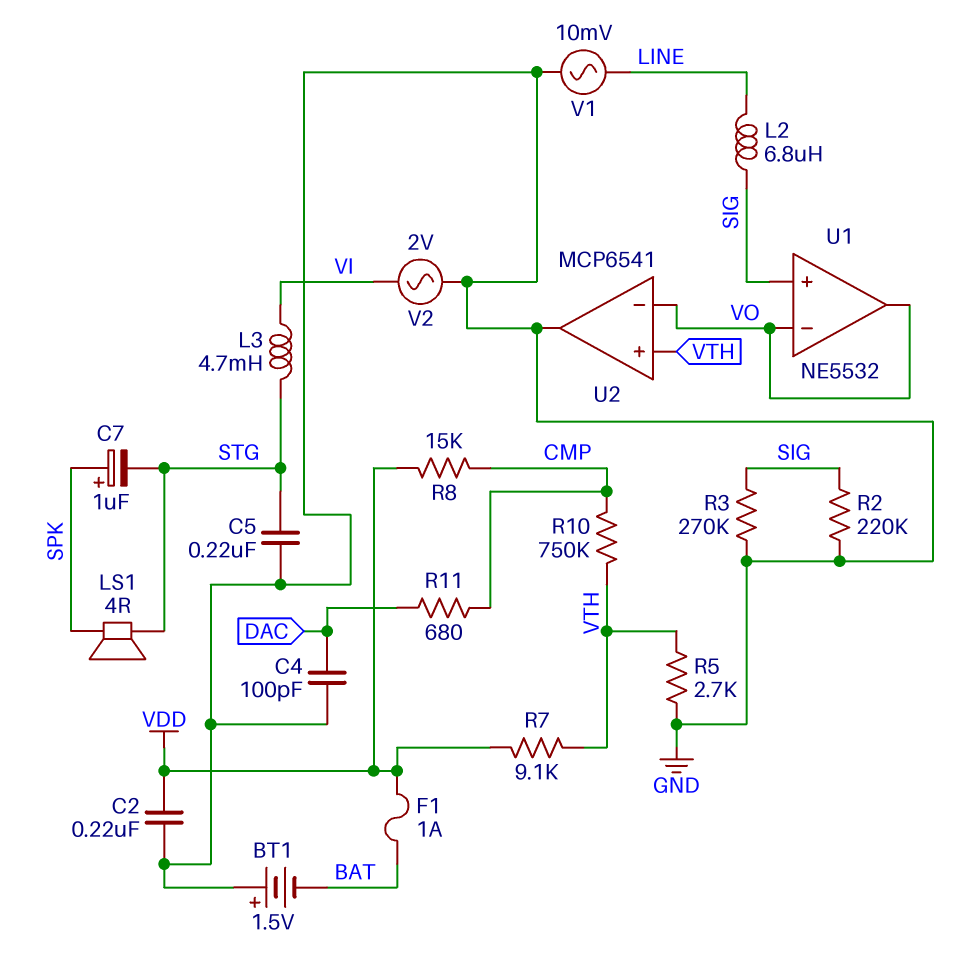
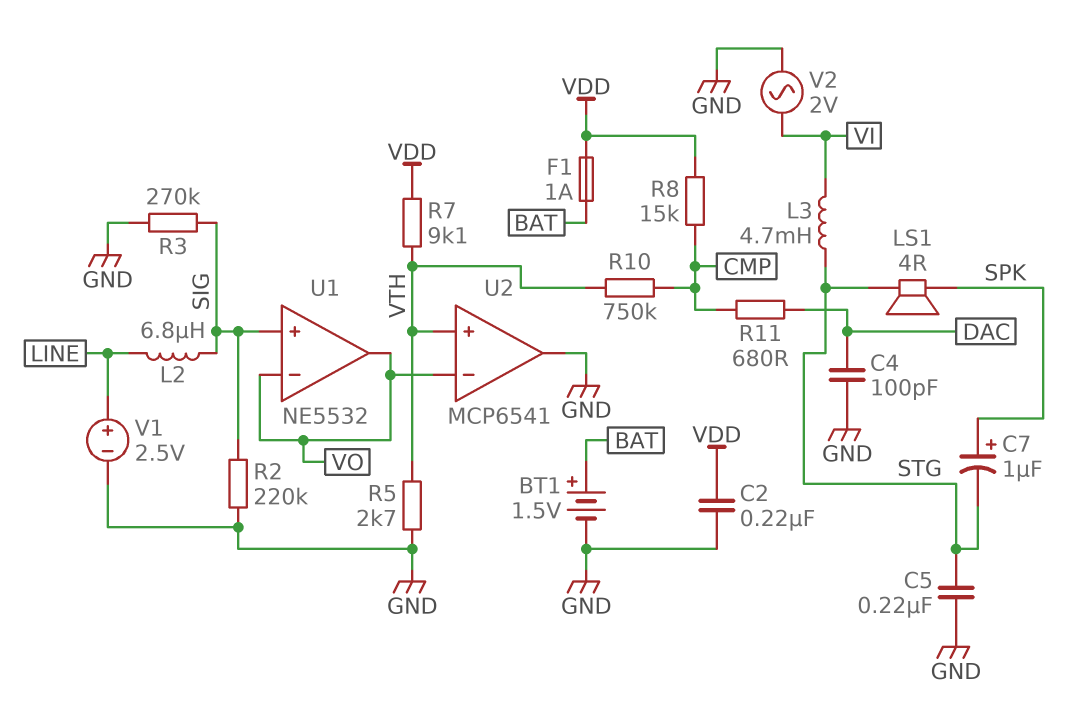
BT1: 1.5V (plus GND, minus BAT) -> 1.5V (plus BAT, minus GND)
V1: AC 10mV (GND, LINE) -> 2.5V (plus LINE, minus GND)

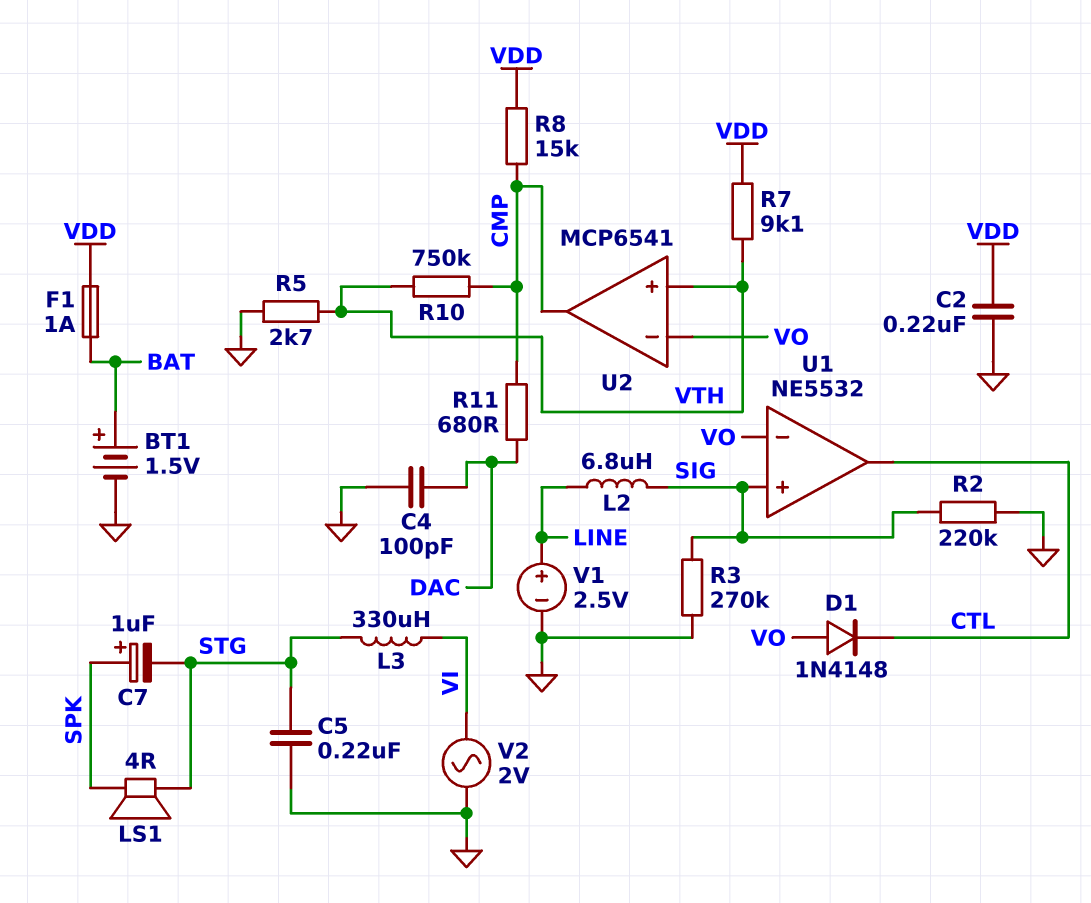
D1: none -> diode 1N4148 (A VO, K CTL)
L3: 4.7mH (STG, VI) -> 330uH (STG, VI)
U1 pin out: VO -> CTL
U2 pin out: GND -> CMP

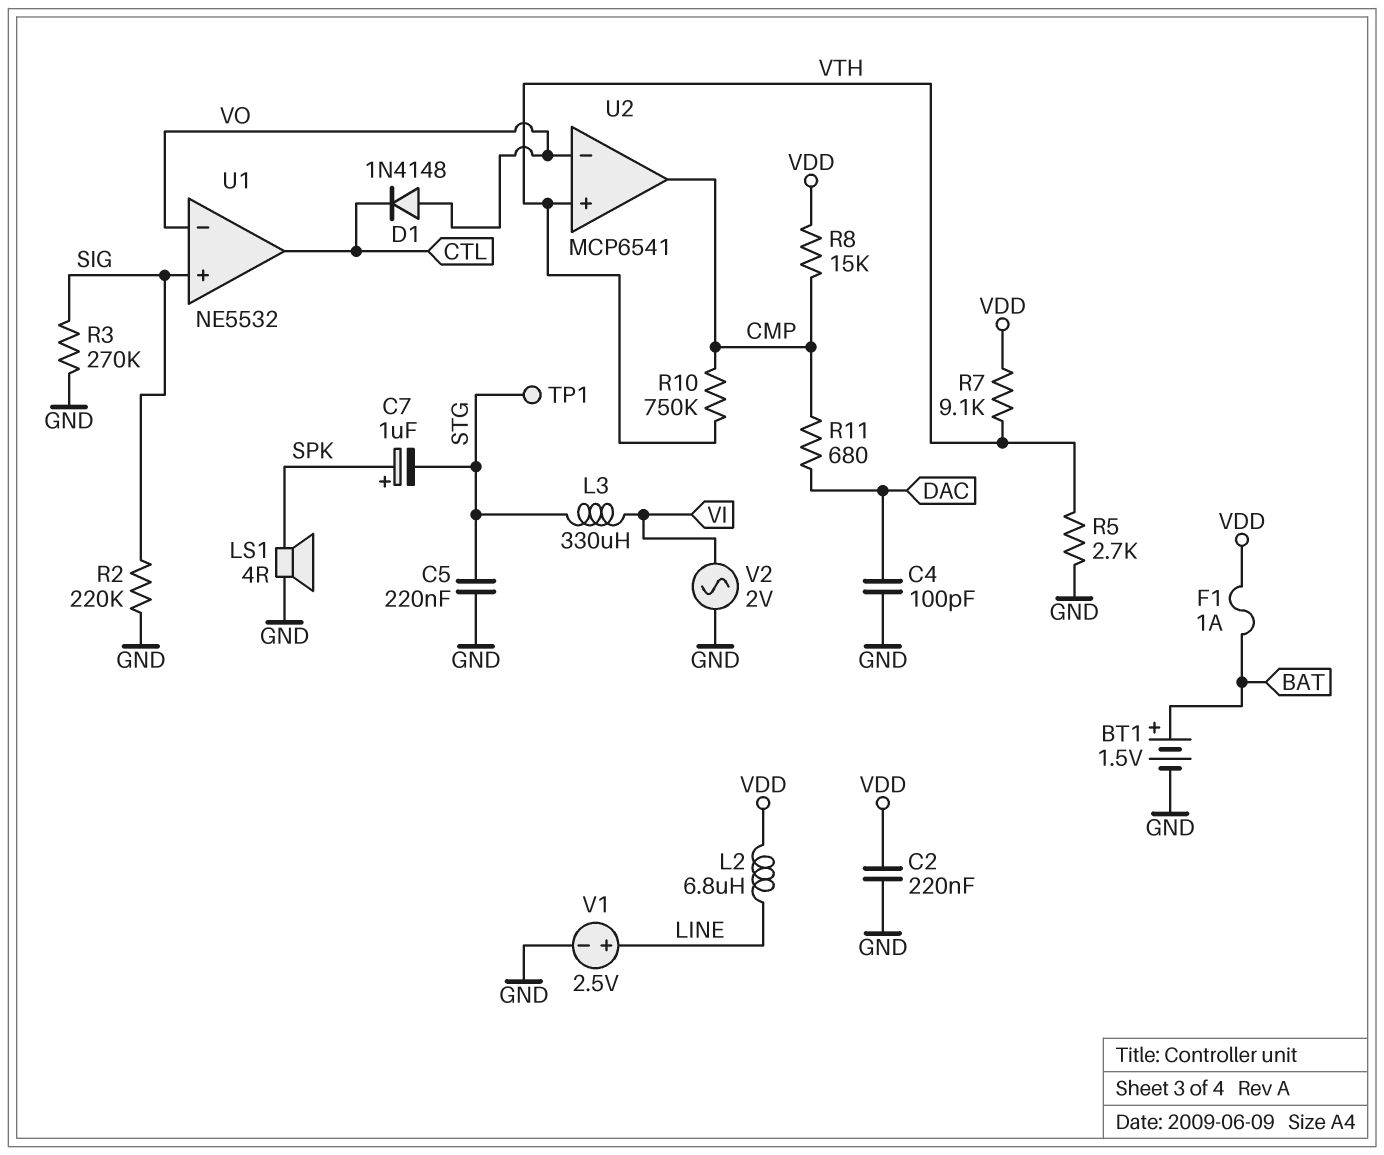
L2: 6.8uH (LINE, SIG) -> 6.8uH (LINE, VDD)
LS1: speaker 4R (SPK, STG) -> speaker 4R (GND, SPK)
TP1: none -> test point (STG)

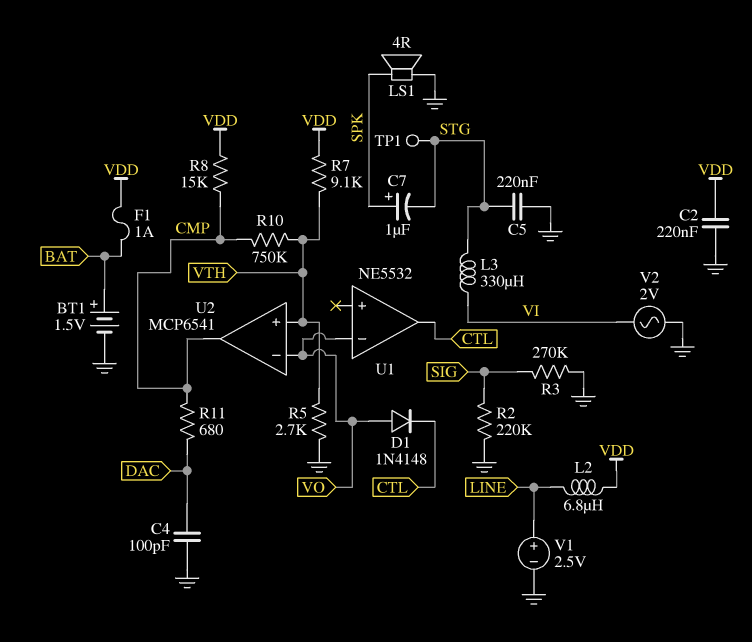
U1 pin in+: SIG -> none

